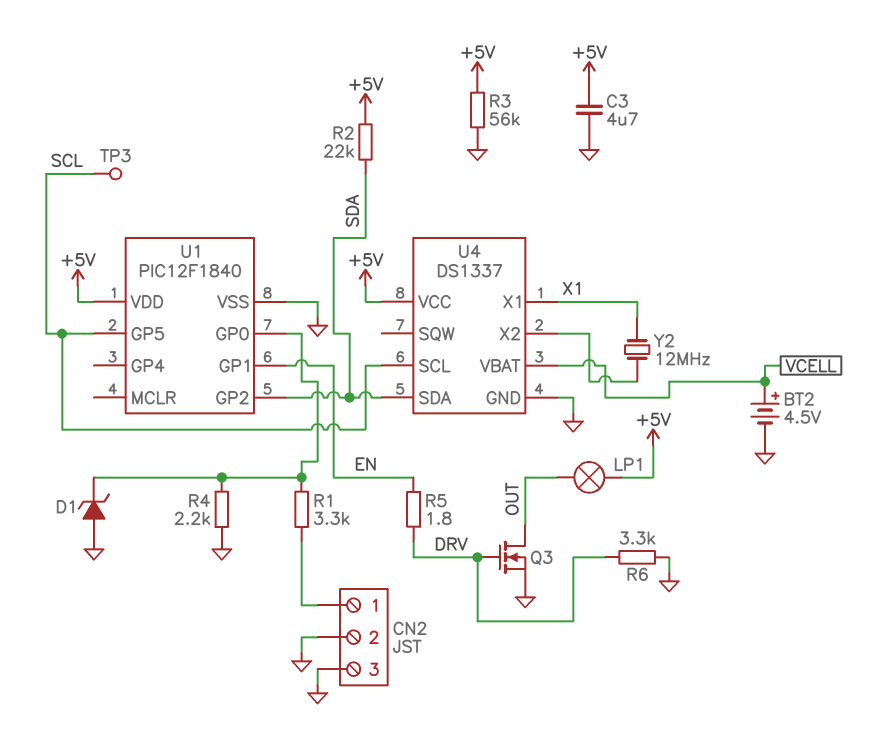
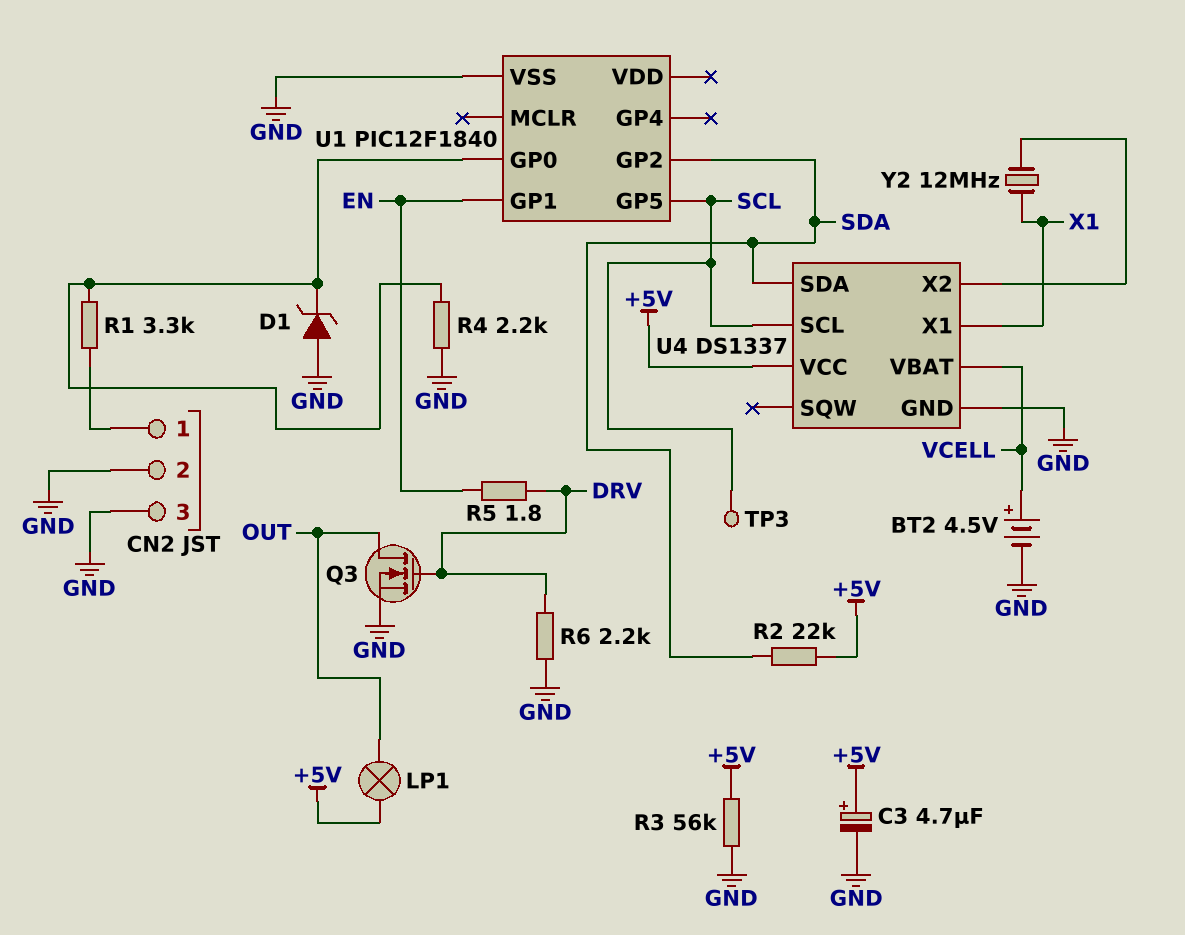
C3: 4.7uF (+5V, GND) -> 4.7uF (plus +5V, minus GND)
R6: 3.3k (DRV, GND) -> 2.2k (DRV, GND)
U1 pin VDD: +5V -> none

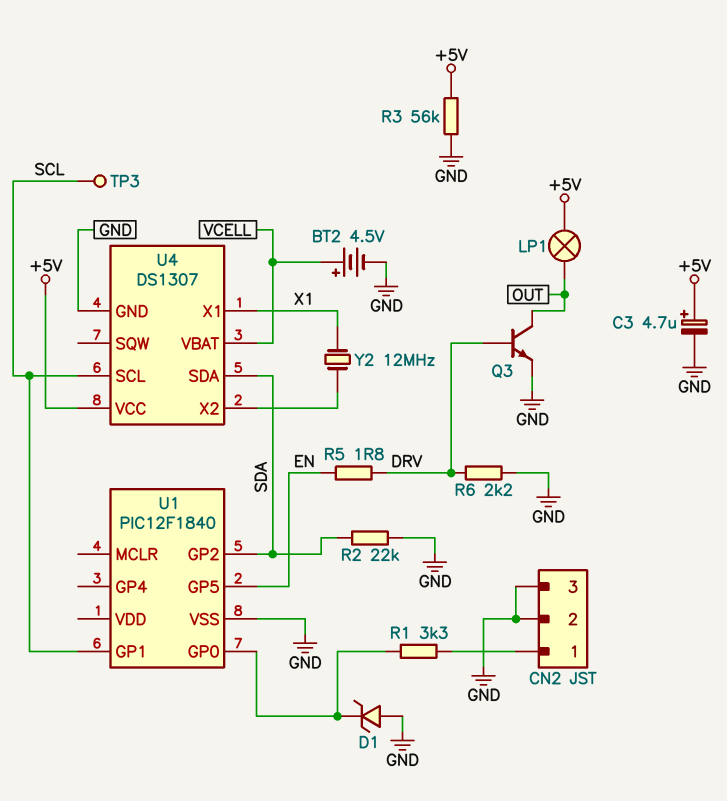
Q3: NMOS (G DRV, D OUT, S GND) -> NPN (B DRV, C OUT, E GND)
R2: 22k (+5V, SDA) -> 22k (GND, SDA)
R4: 2.2k (GND, U1/GP0) -> none
U1 pin GP1: EN -> SCL
U1 pin GP5: SCL -> EN
U4: DS1337 -> DS1307

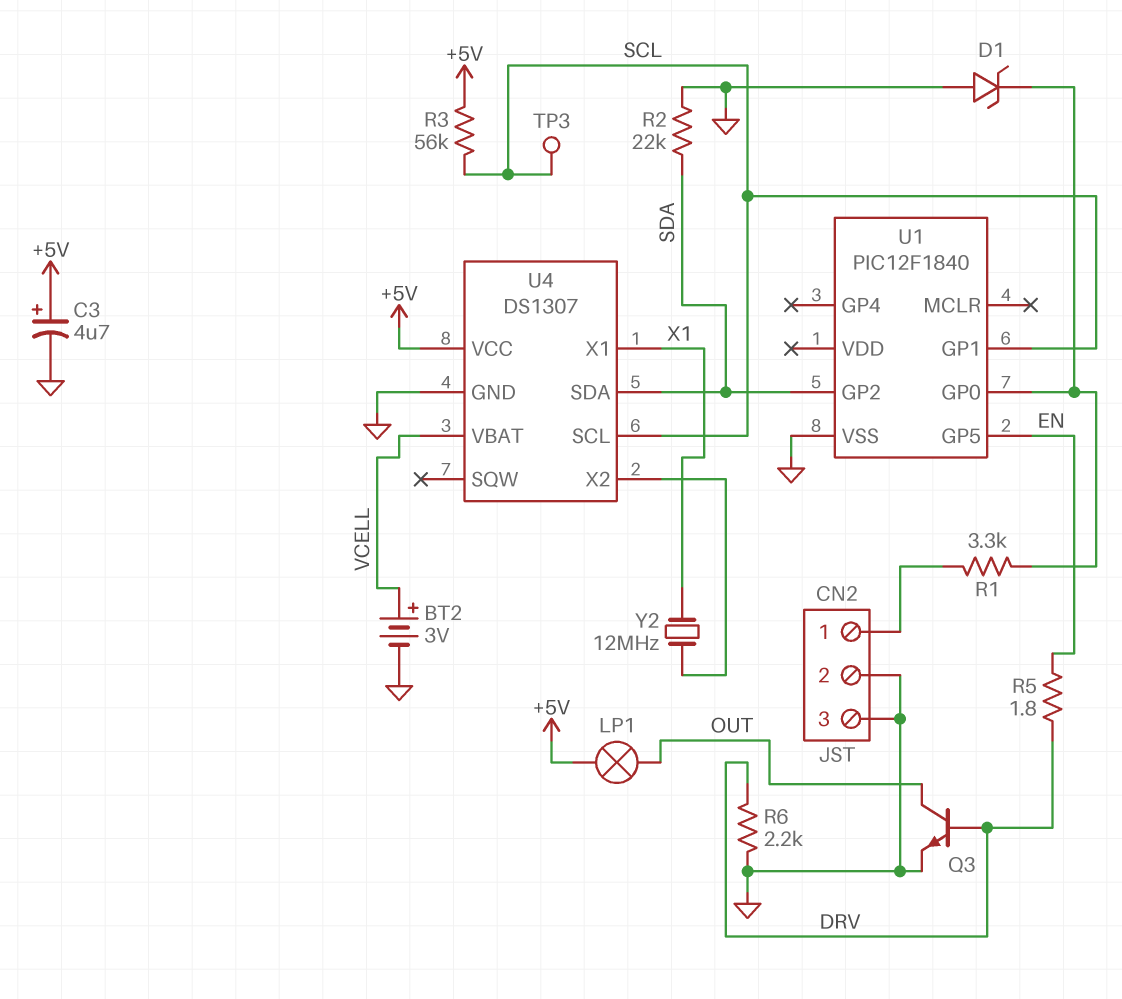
BT2: 4.5V (plus VCELL, minus GND) -> 3V (plus VCELL, minus GND)
R3: 56k (+5V, GND) -> 56k (+5V, SCL)

